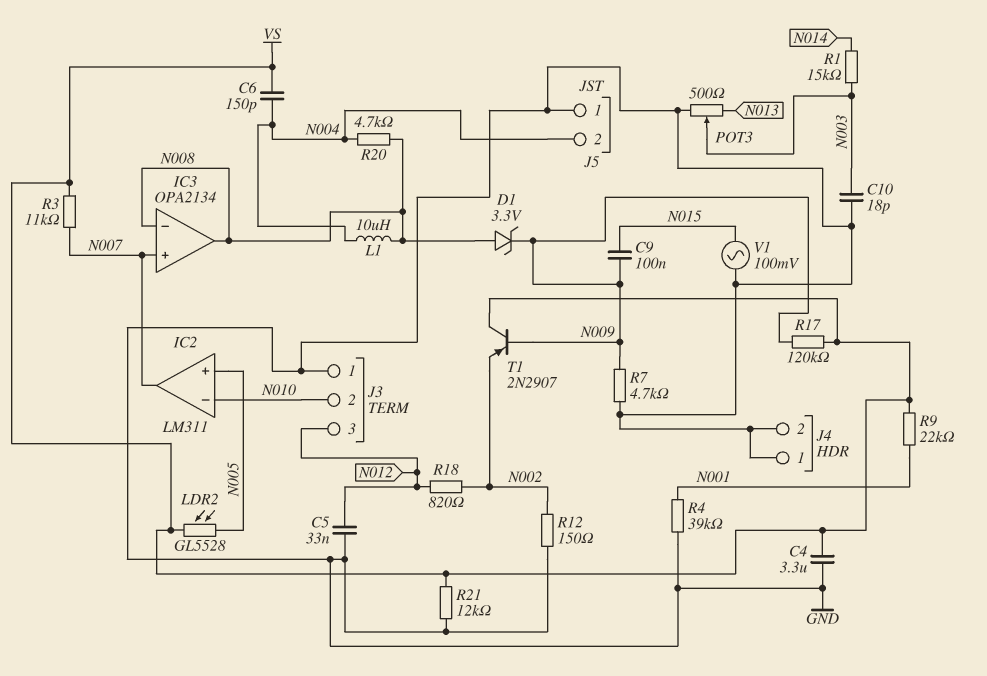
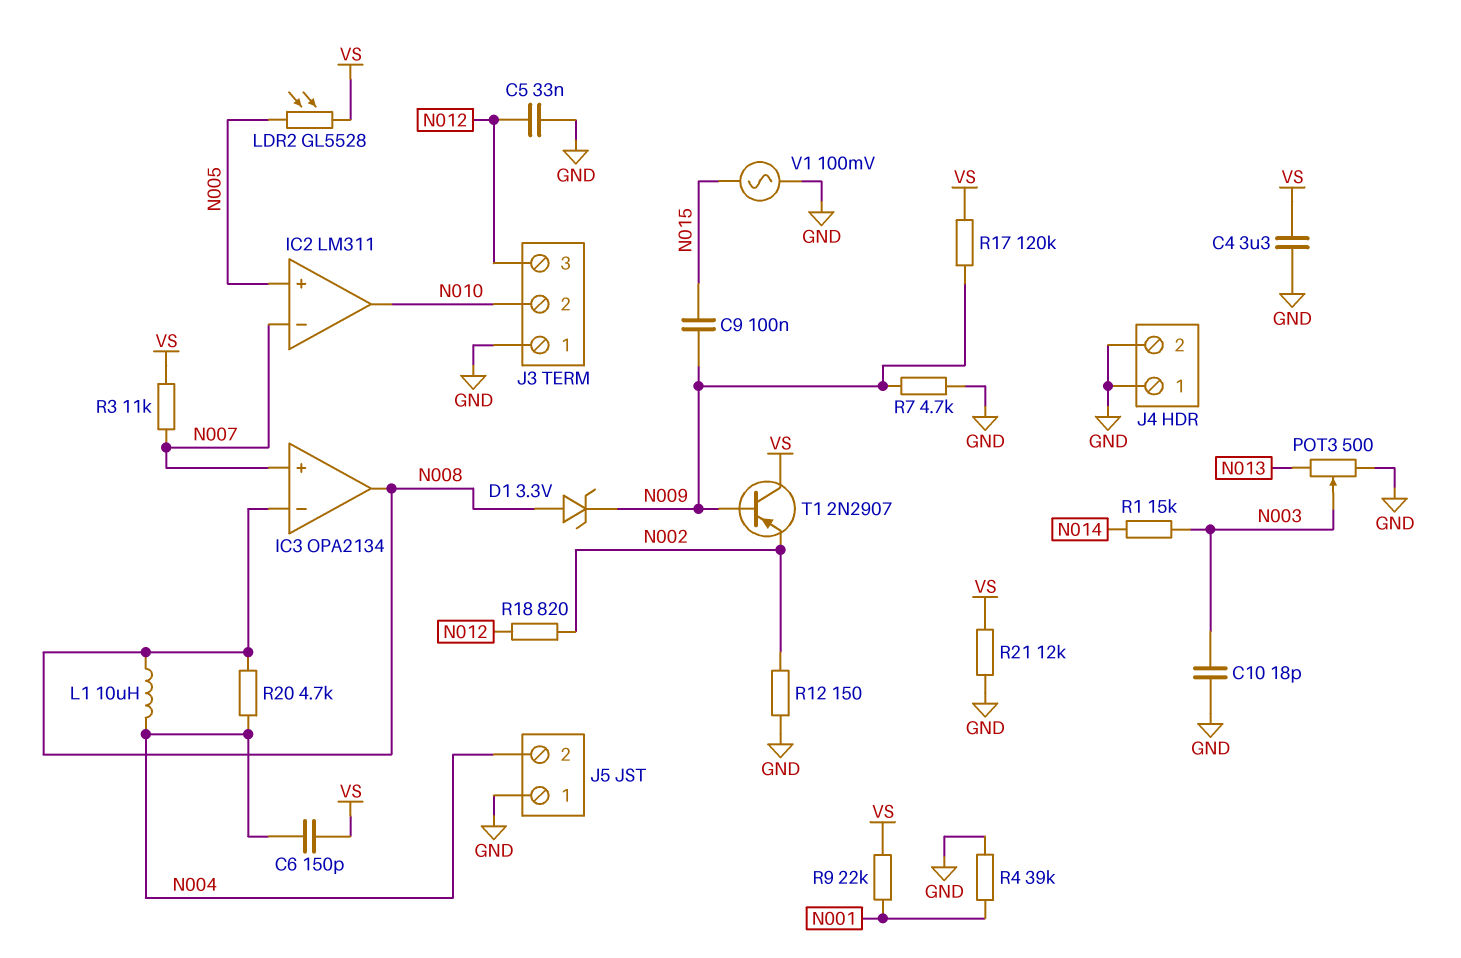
IC2 pin in-: N010 -> N007
IC2 pin out: N007 -> N010

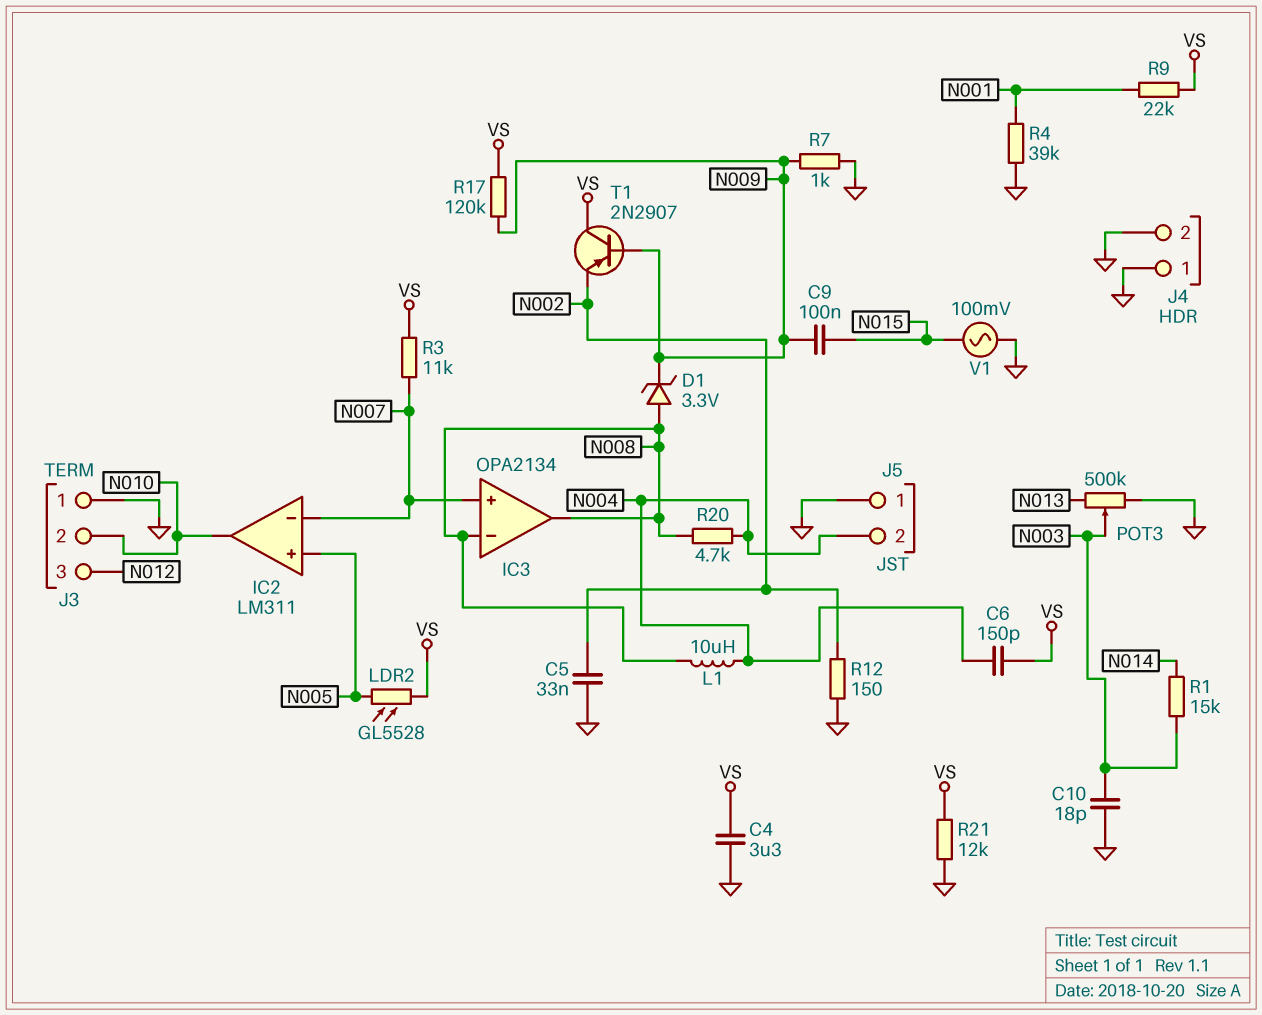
C5: 33nF (GND, N012) -> 33nF (GND, N002)
POT3: 500 (GND, N013, wiper N003) -> 500k (GND, N013, wiper N003)
R7: 4.7k (GND, N009) -> 1k (GND, N009)
R18: 820 (N002, N012) -> none

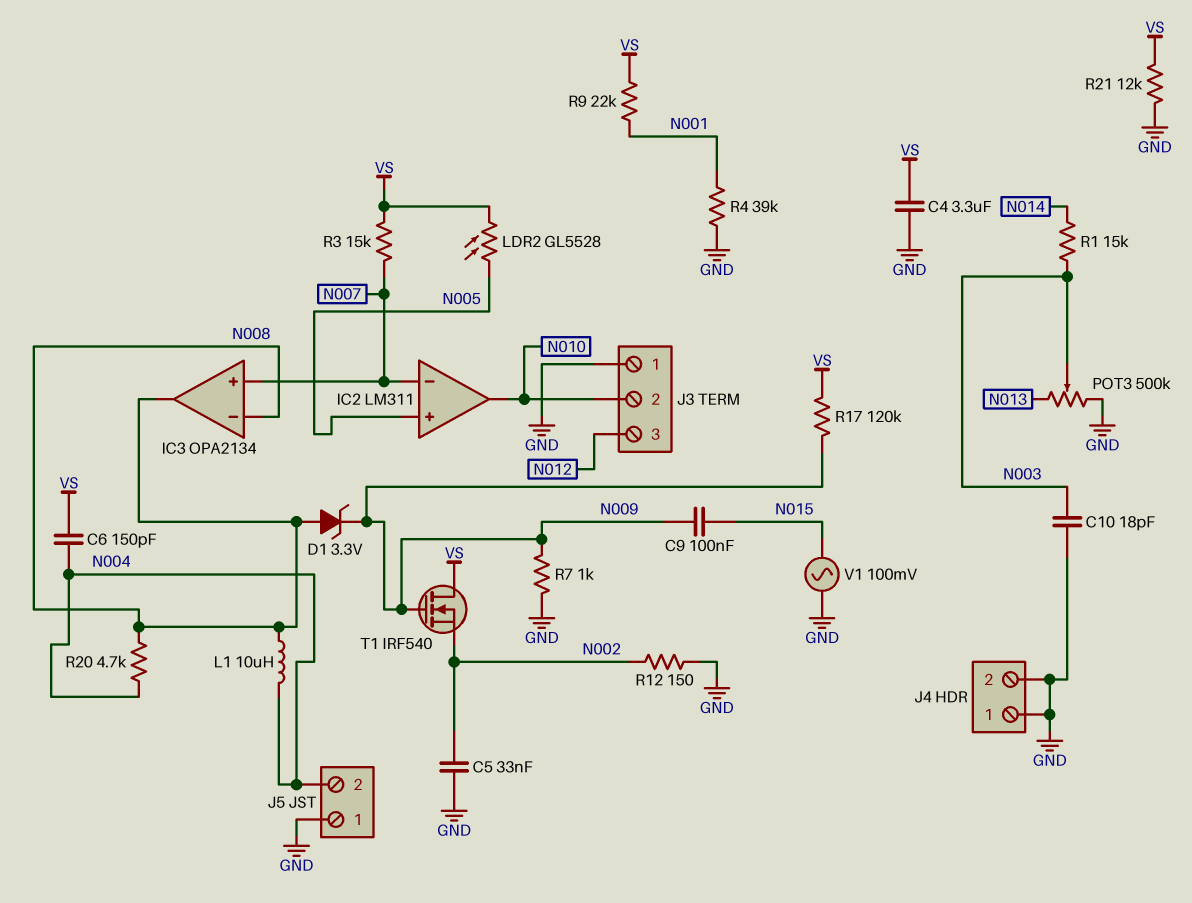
R3: 11k (N007, VS) -> 15k (N007, VS)
T1: PNP 2N2907 (B N009, C VS, E N002) -> NMOS IRF540 (G N009, D VS, S N002)

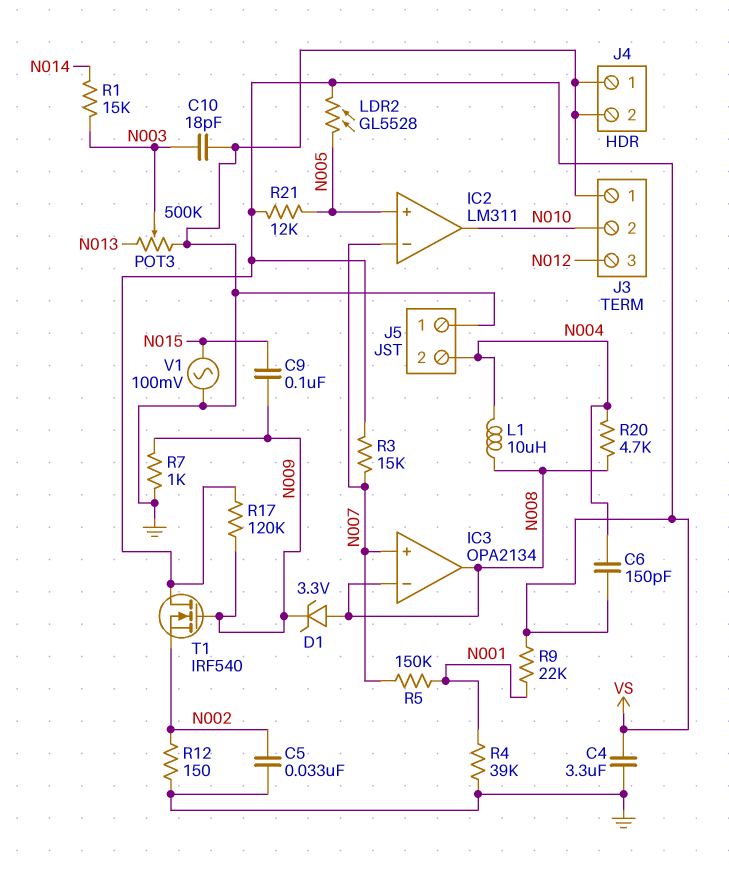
R5: none -> 150k (N001, N007)
R21: 12k (GND, VS) -> 12k (N005, VS)

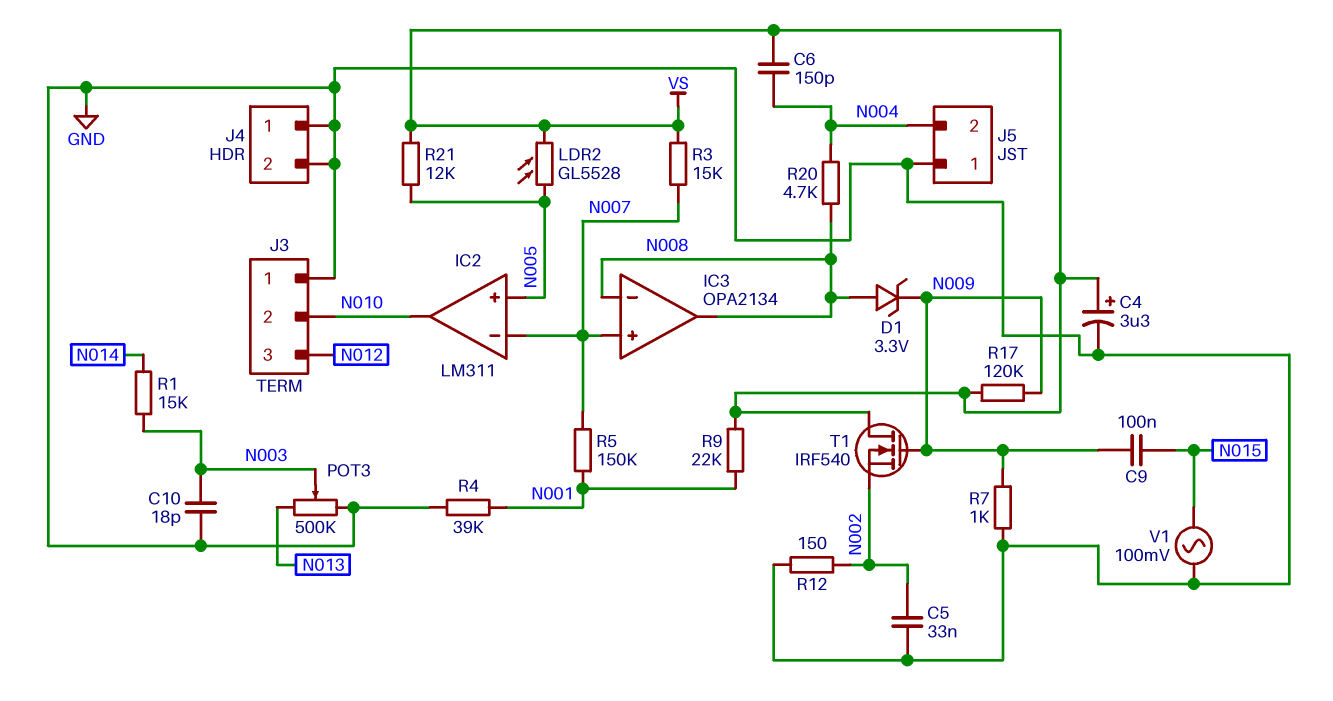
C4: 3.3uF (GND, VS) -> 3.3uF (plus VS, minus GND)
L1: 10uH (N004, N008) -> none

